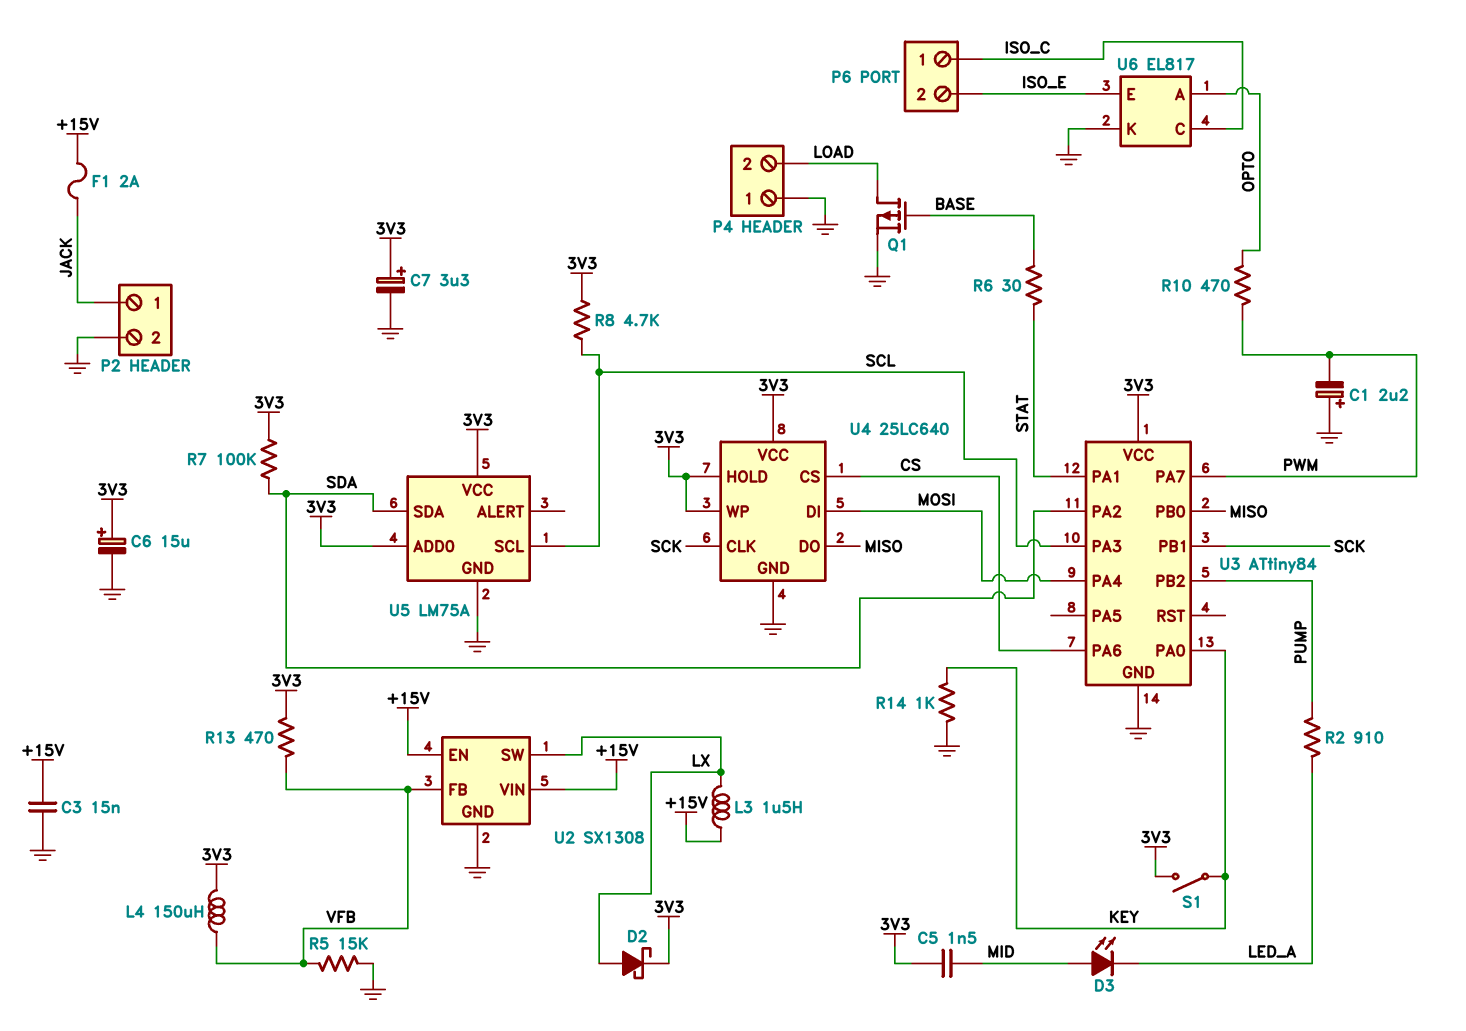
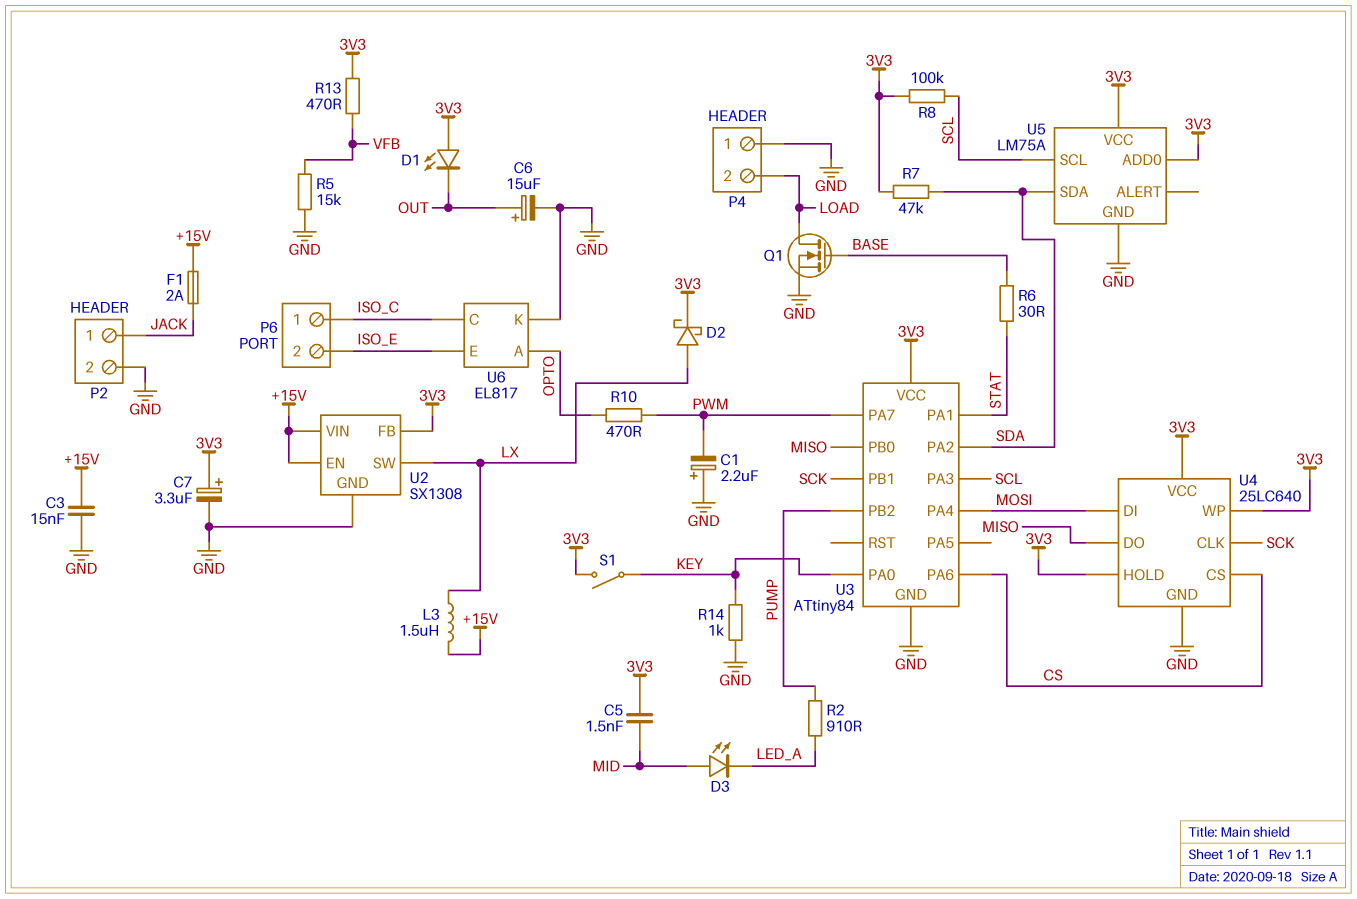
C6: 15uF (plus 3V3, minus GND) -> 15uF (plus OUT, minus GND)
D1: none -> LED (A 3V3, K OUT)
L4: 150uH (3V3, VFB) -> none
Q1: PMOS (G BASE, D LOAD, S GND) -> NMOS (G BASE, D LOAD, S GND)
R7: 100k (3V3, SDA) -> 47k (3V3, SDA)
R8: 4.7k (3V3, SCL) -> 100k (3V3, SCL)
U2 pin FB: VFB -> 3V3

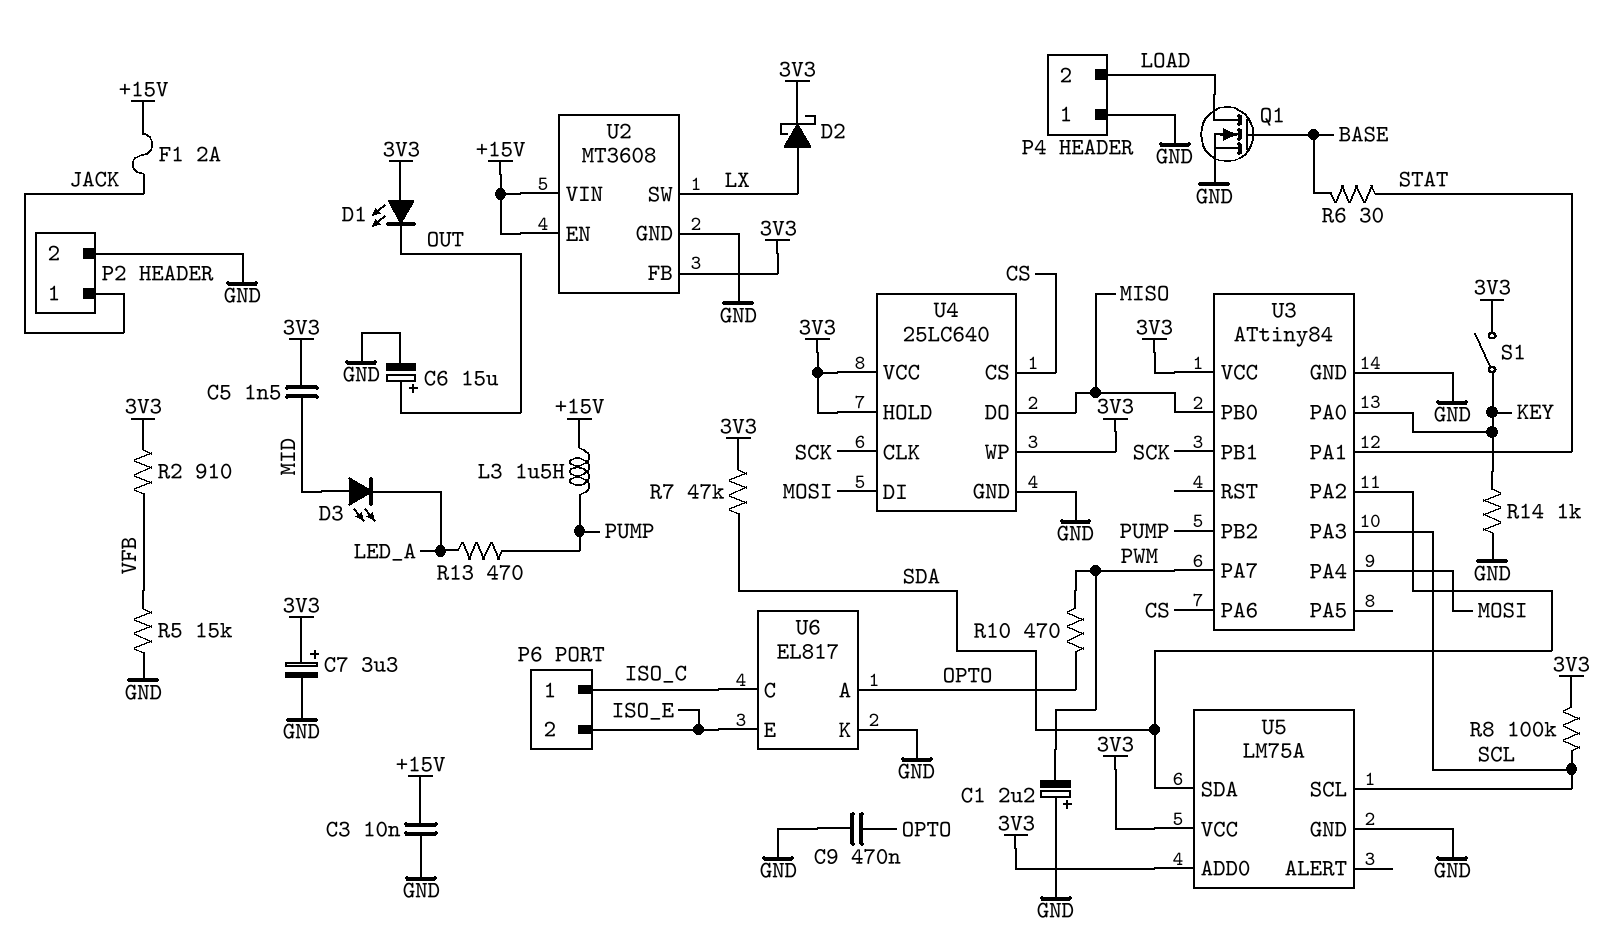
C3: 15nF (+15V, GND) -> 10nF (+15V, GND)
C9: none -> 470nF (GND, OPTO)
L3: 1.5uH (+15V, LX) -> 1.5uH (+15V, PUMP)
R2: 910 (LED_A, PUMP) -> 910 (3V3, VFB)
R13: 470 (3V3, VFB) -> 470 (LED_A, PUMP)
U2: SX1308 -> MT3608

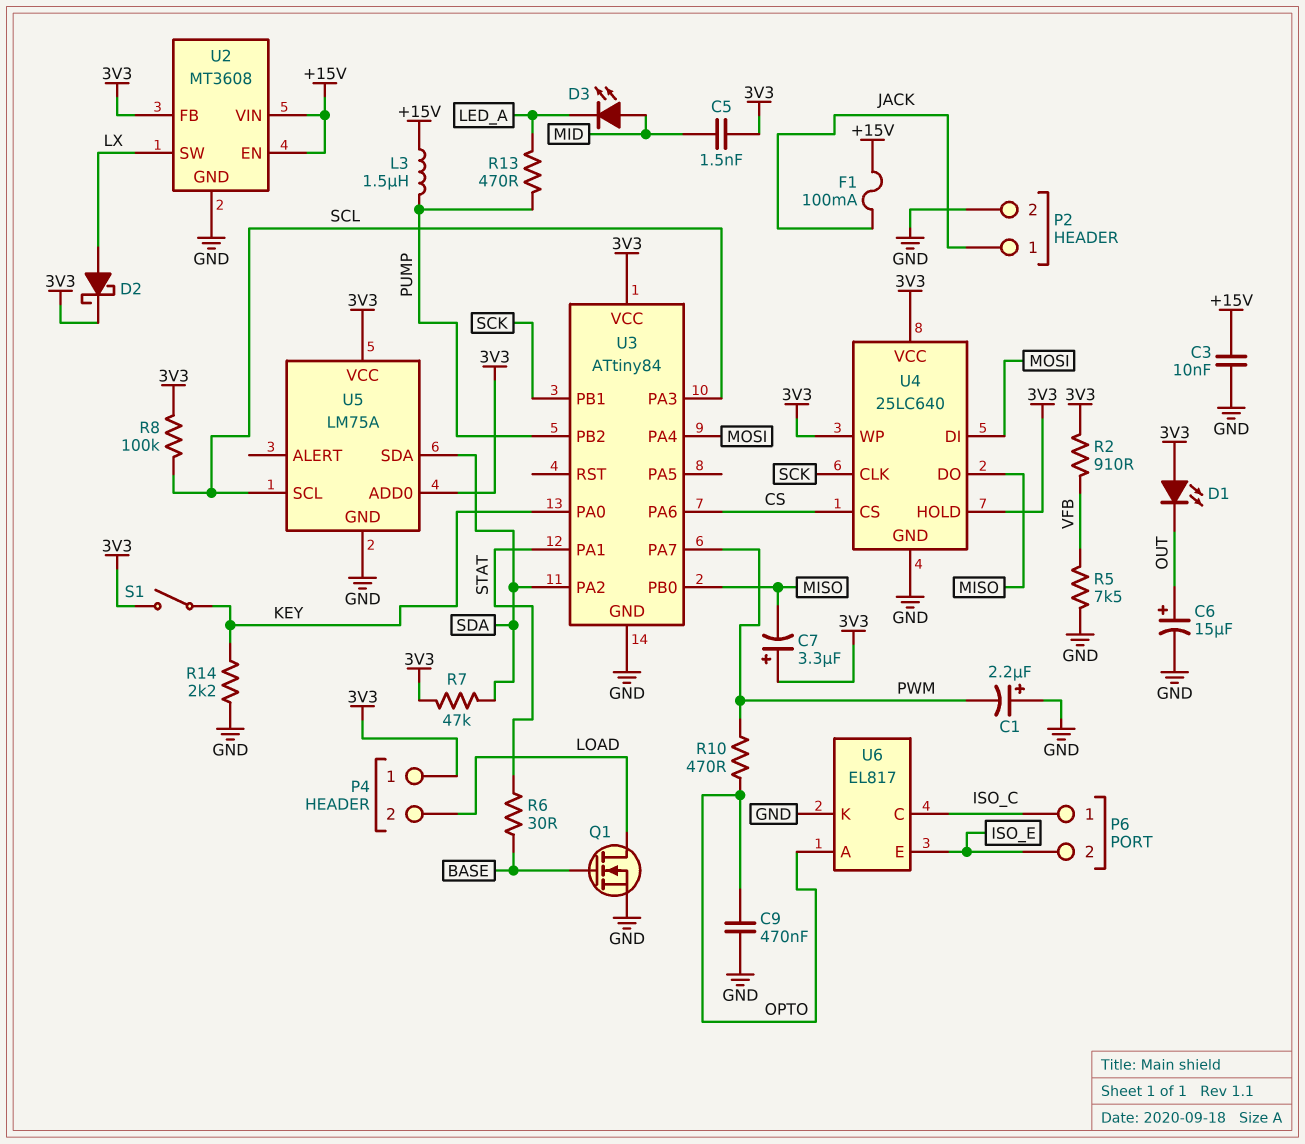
C7: 3.3uF (plus 3V3, minus GND) -> 3.3uF (plus 3V3, minus MISO)
F1: 2A (+15V, JACK) -> 100mA (+15V, JACK)
P4 pin 1: GND -> 3V3
R5: 15k (GND, VFB) -> 7.5k (GND, VFB)
R14: 1k (GND, KEY) -> 2.2k (GND, KEY)

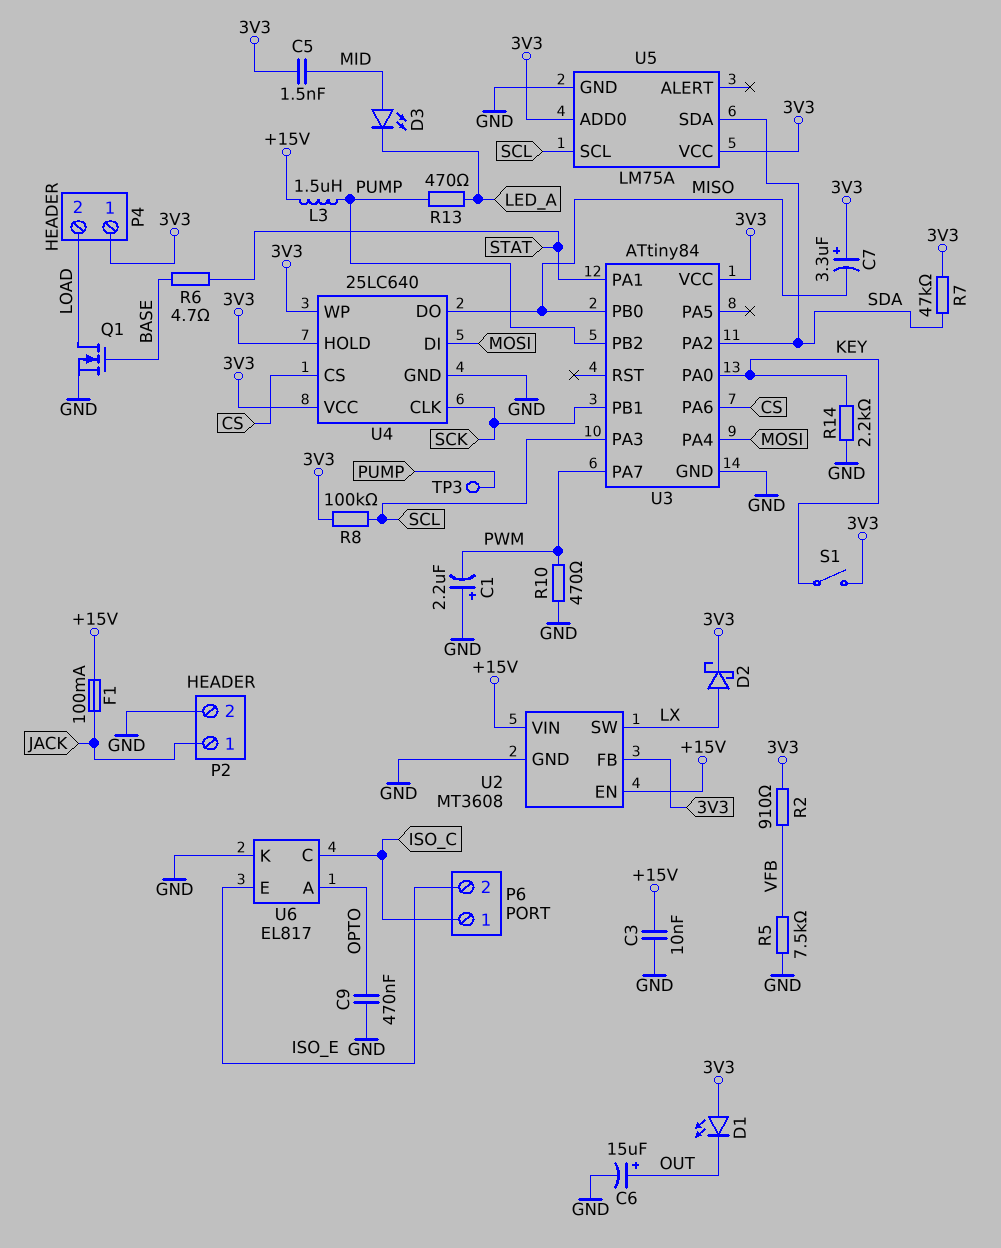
R6: 30 (BASE, STAT) -> 4.7 (BASE, STAT)
R10: 470 (OPTO, PWM) -> 470 (GND, PWM)
TP3: none -> test point (PUMP)

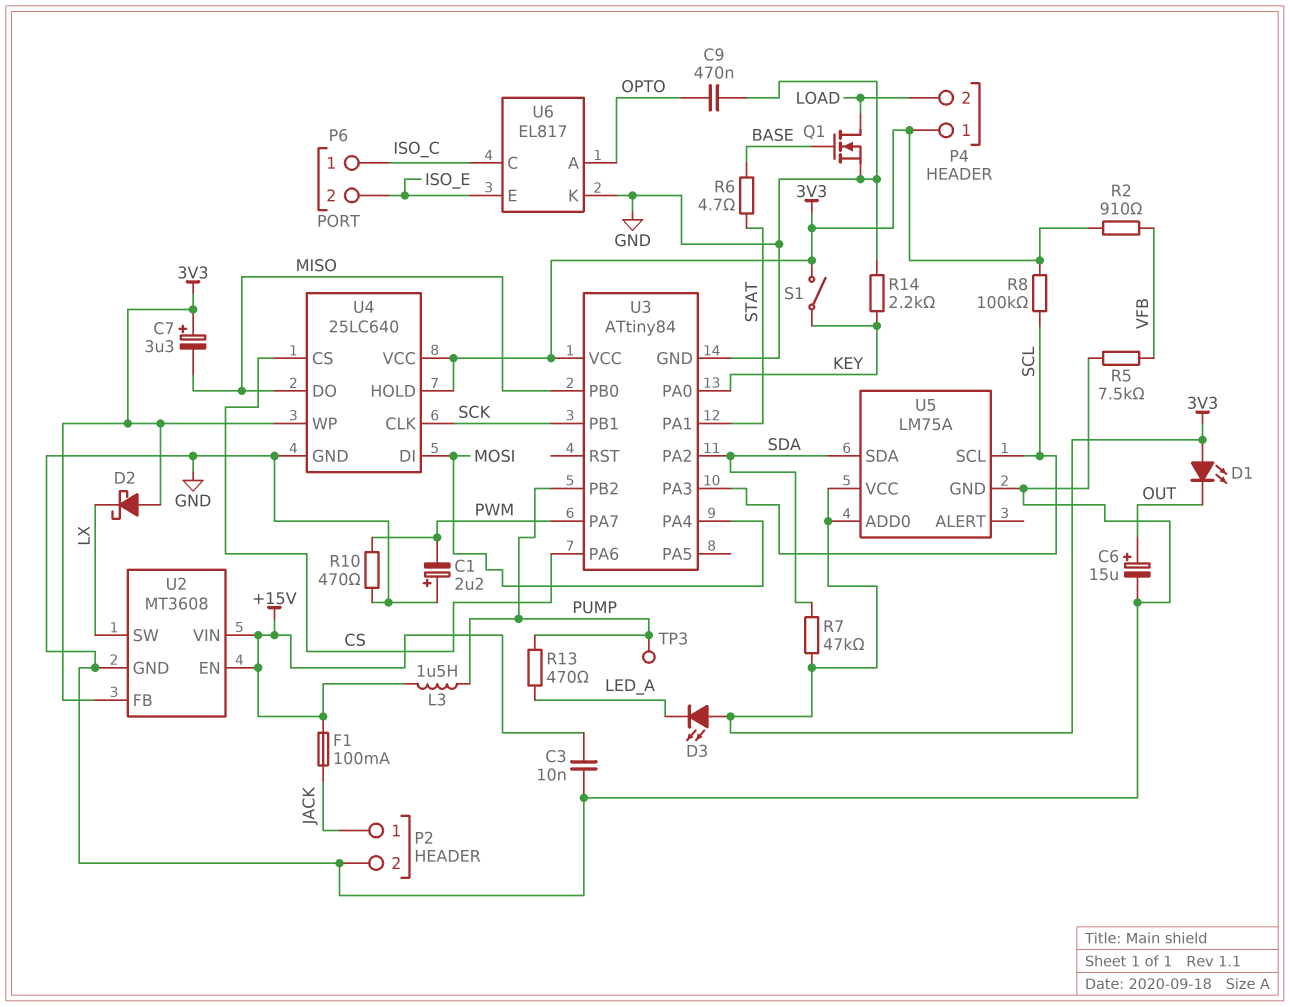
C5: 1.5nF (3V3, MID) -> none
D2: schottky (A LX, K 3V3) -> schottky (A 3V3, K LX)
D3: LED (A MID, K LED_A) -> LED (A 3V3, K LED_A)

